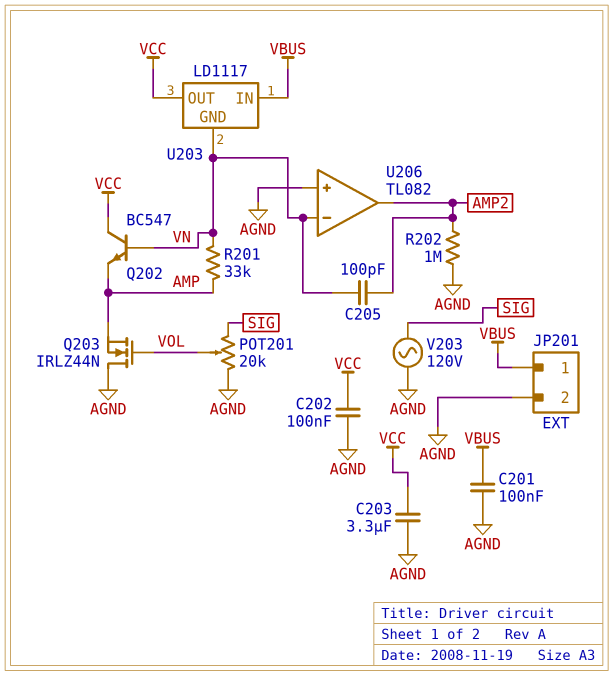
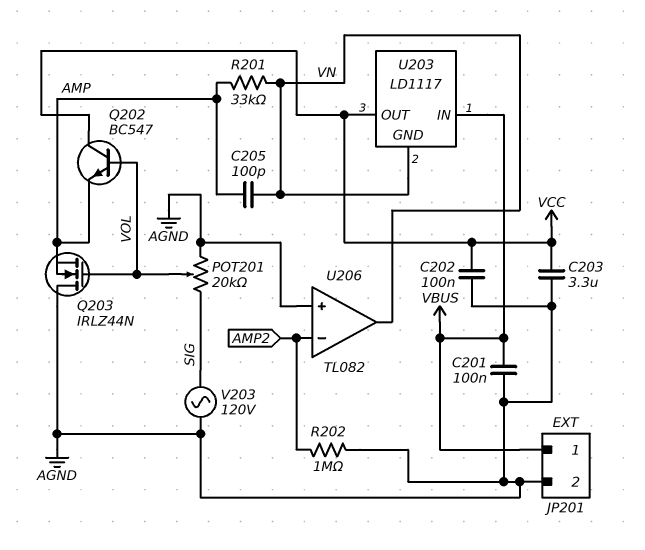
C205: 100pF (AMP2, VN) -> 100pF (AMP, VN)
Q202: NPN BC547 (B VN, C VCC, E AMP) -> NPN BC547 (B VOL, C VCC, E AMP)
U206 pin in-: VN -> AMP2
U206 pin out: AMP2 -> VN

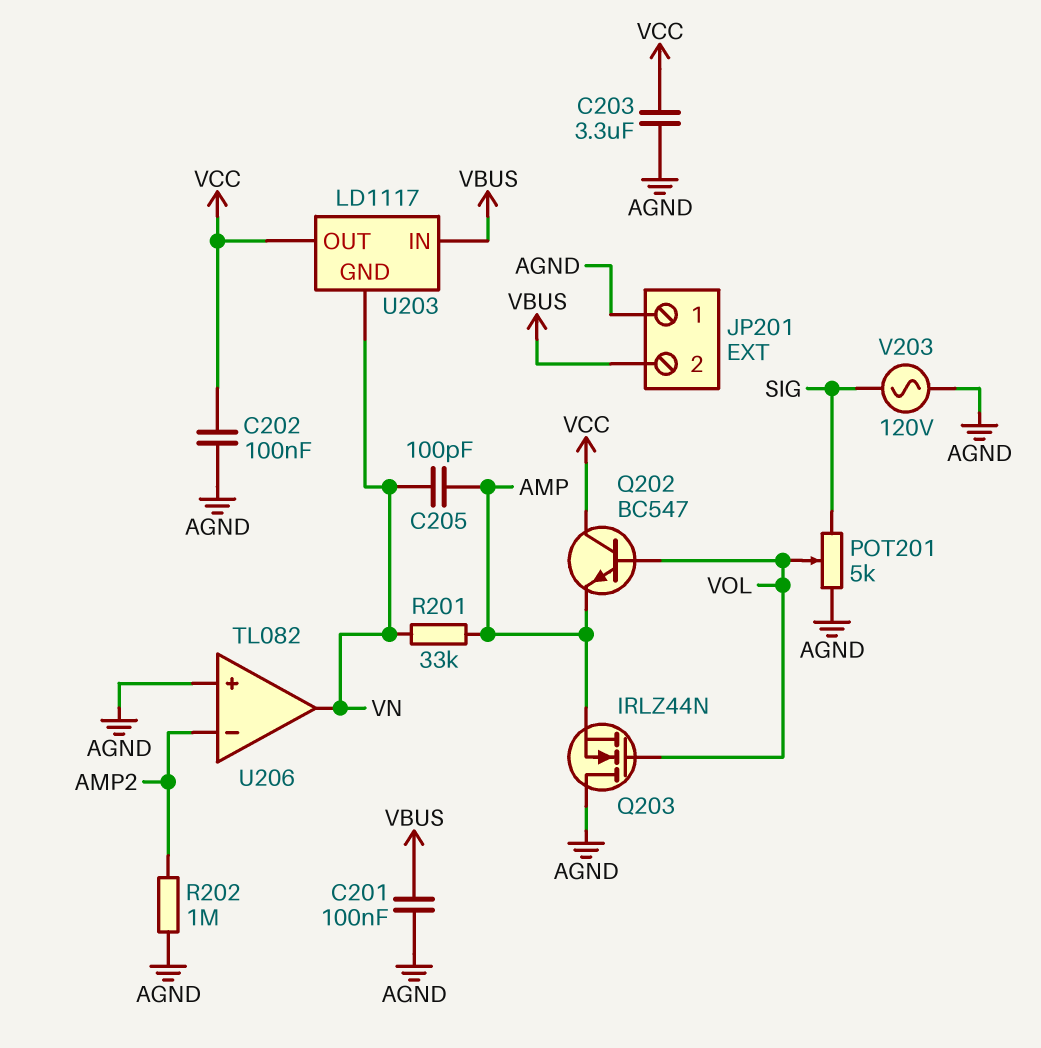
JP201 pin 1: VBUS -> AGND
JP201 pin 2: AGND -> VBUS
POT201: 20k (AGND, SIG, wiper VOL) -> 5k (AGND, SIG, wiper VOL)

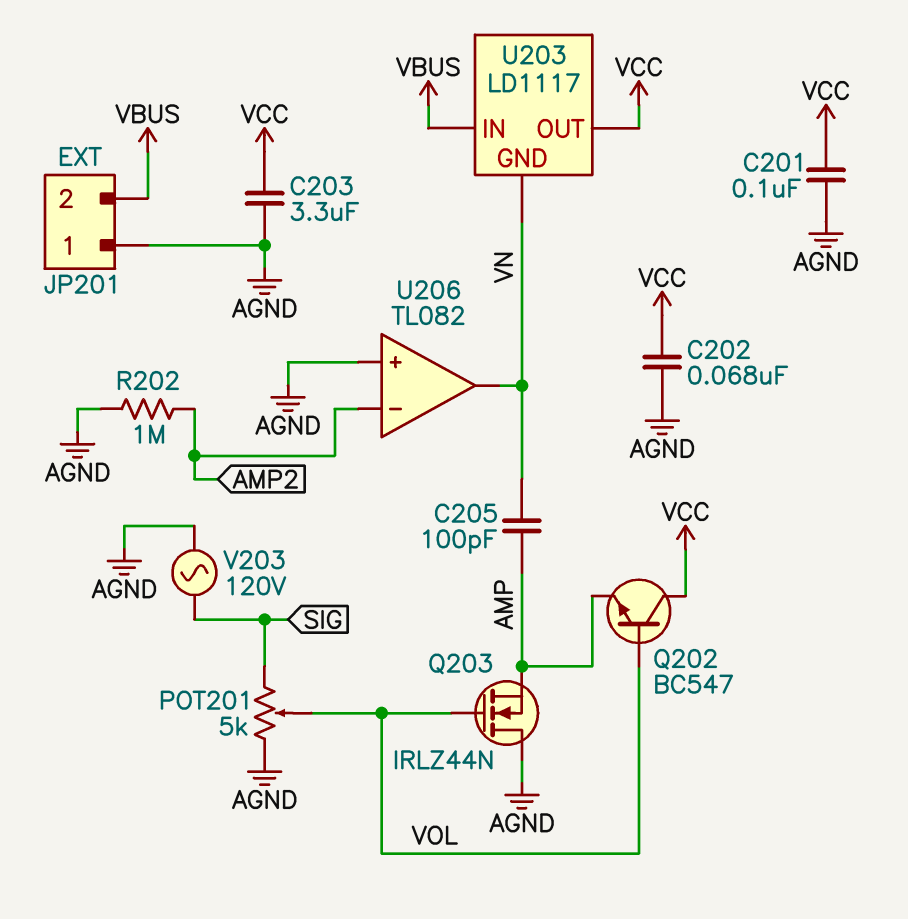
C201: 100nF (AGND, VBUS) -> 100nF (AGND, VCC)
C202: 100nF (AGND, VCC) -> 68nF (AGND, VCC)
R201: 33k (AMP, VN) -> none

